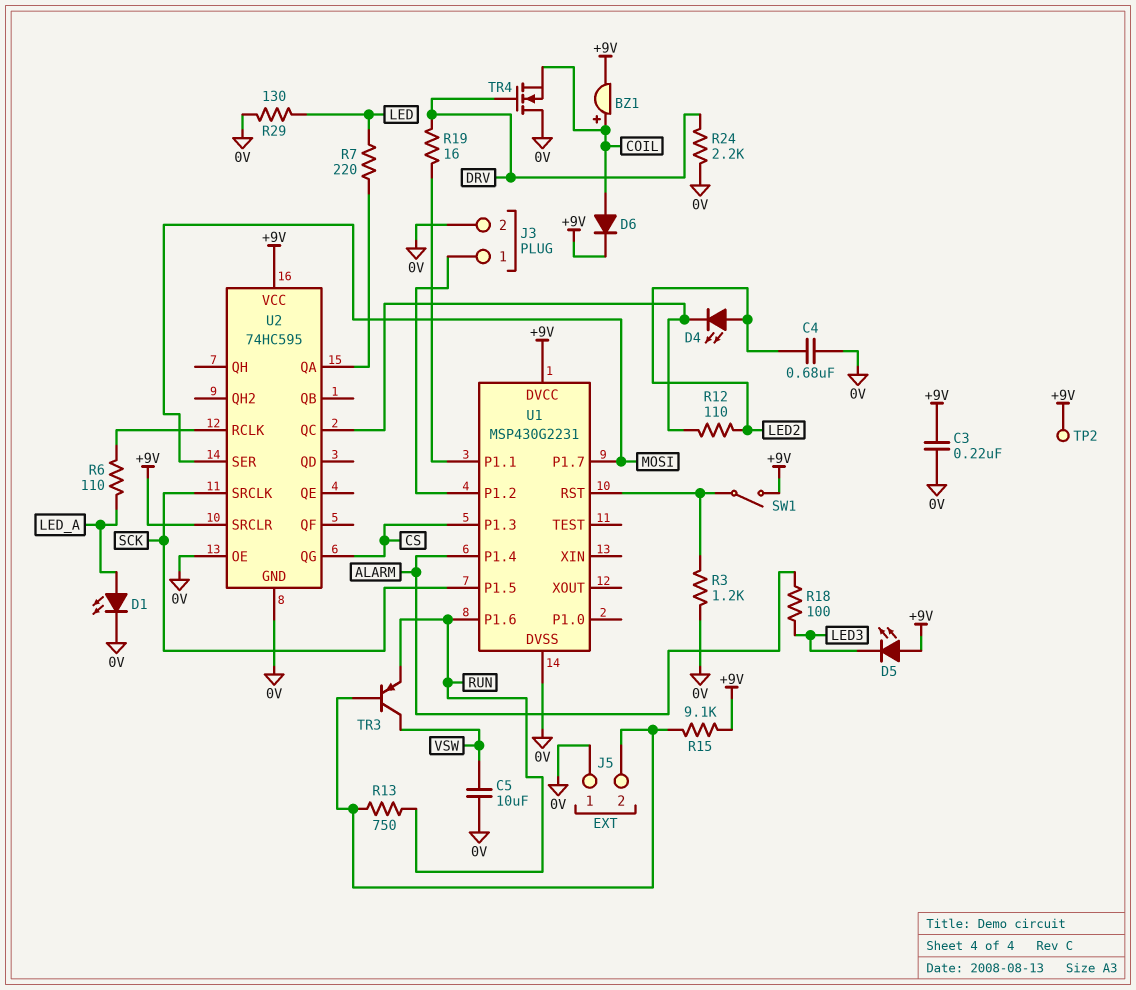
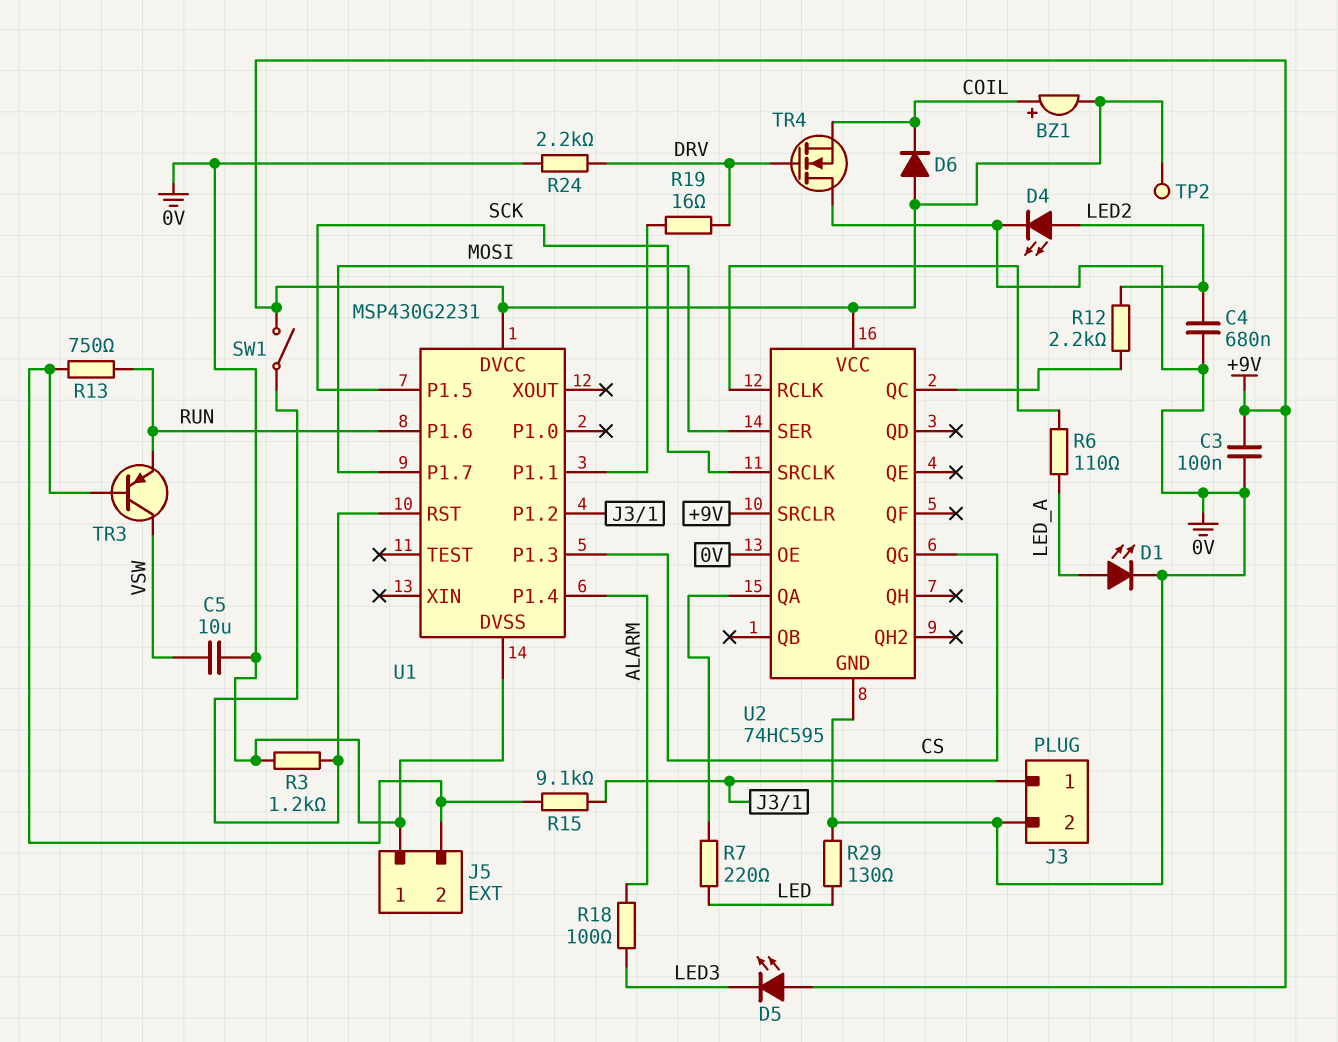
C3: 220nF (+9V, 0V) -> 100nF (+9V, 0V)
D4: LED (A LED2, K U2/QC) -> LED (A LED2, K 0V)
D6: diode (A COIL, K +9V) -> diode (A +9V, K COIL)
R12: 110 (LED2, U2/QC) -> 2.2k (LED2, U2/QC)
R15: 9.1k (+9V, J5/2) -> 9.1k (J3/1, J5/2)

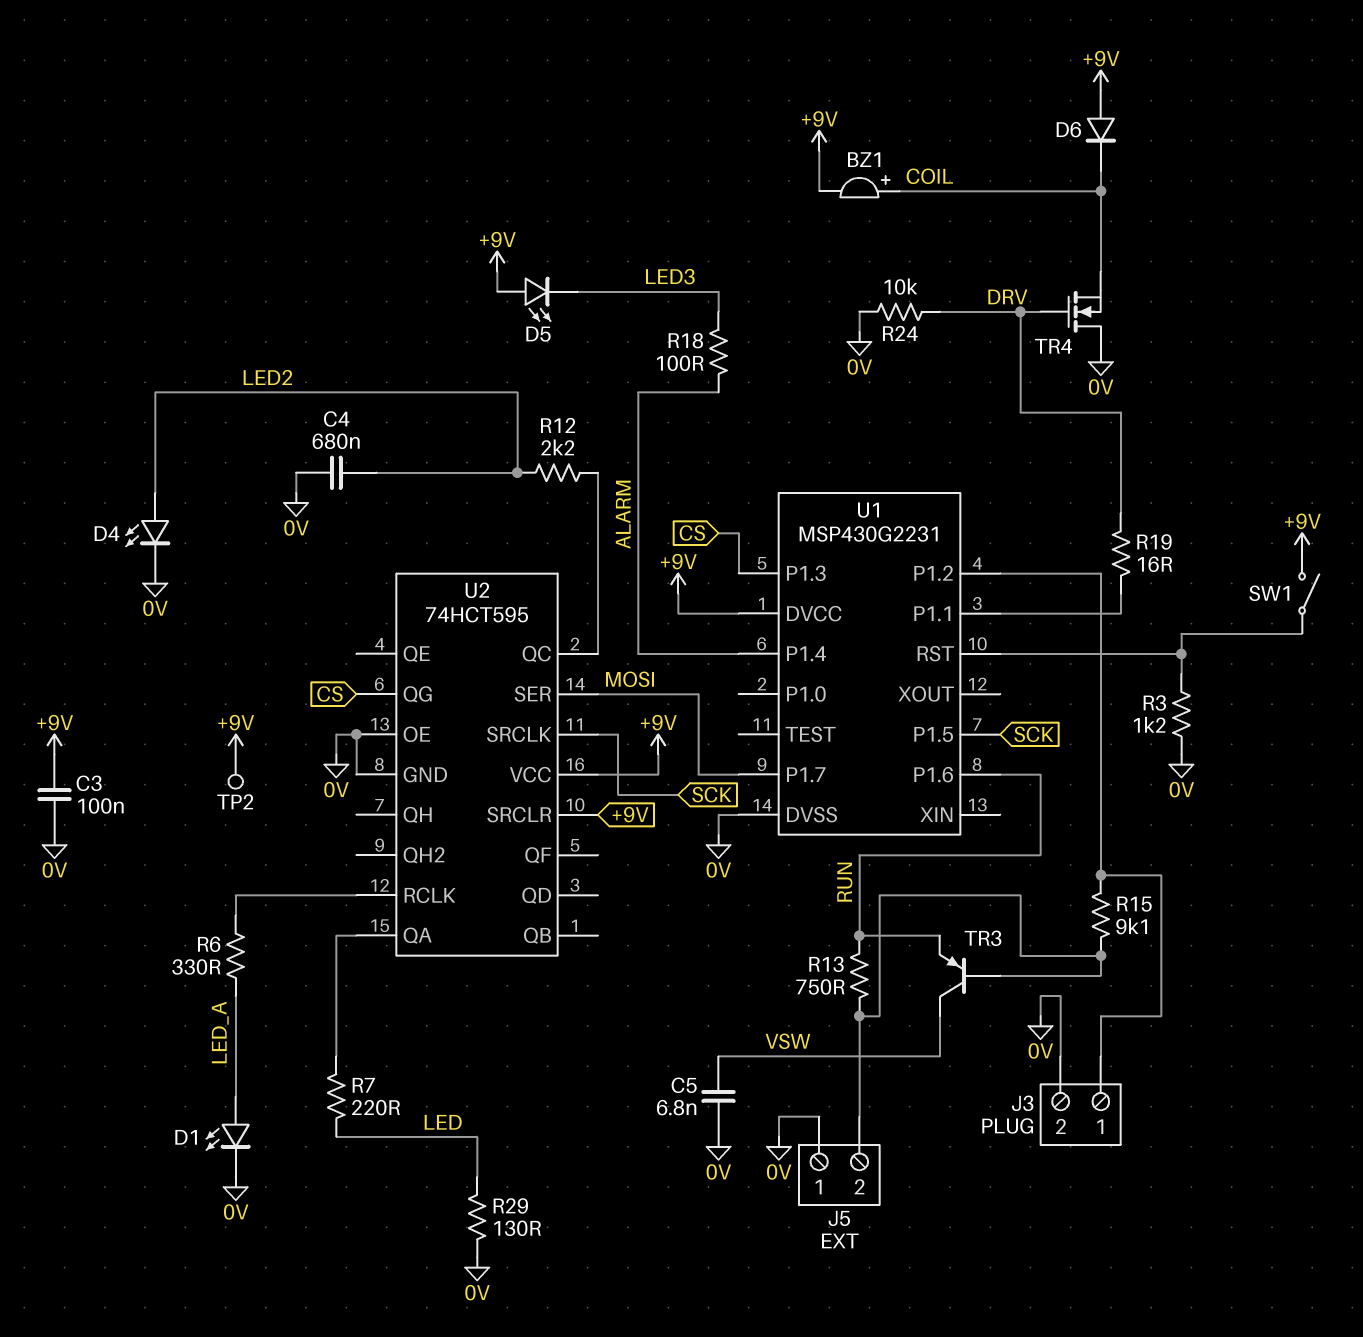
C5: 10uF (0V, VSW) -> 6.8nF (0V, VSW)
R6: 110 (LED_A, U2/RCLK) -> 330 (LED_A, U2/RCLK)
R24: 2.2k (0V, DRV) -> 10k (0V, DRV)
U2: 74HC595 -> 74HCT595

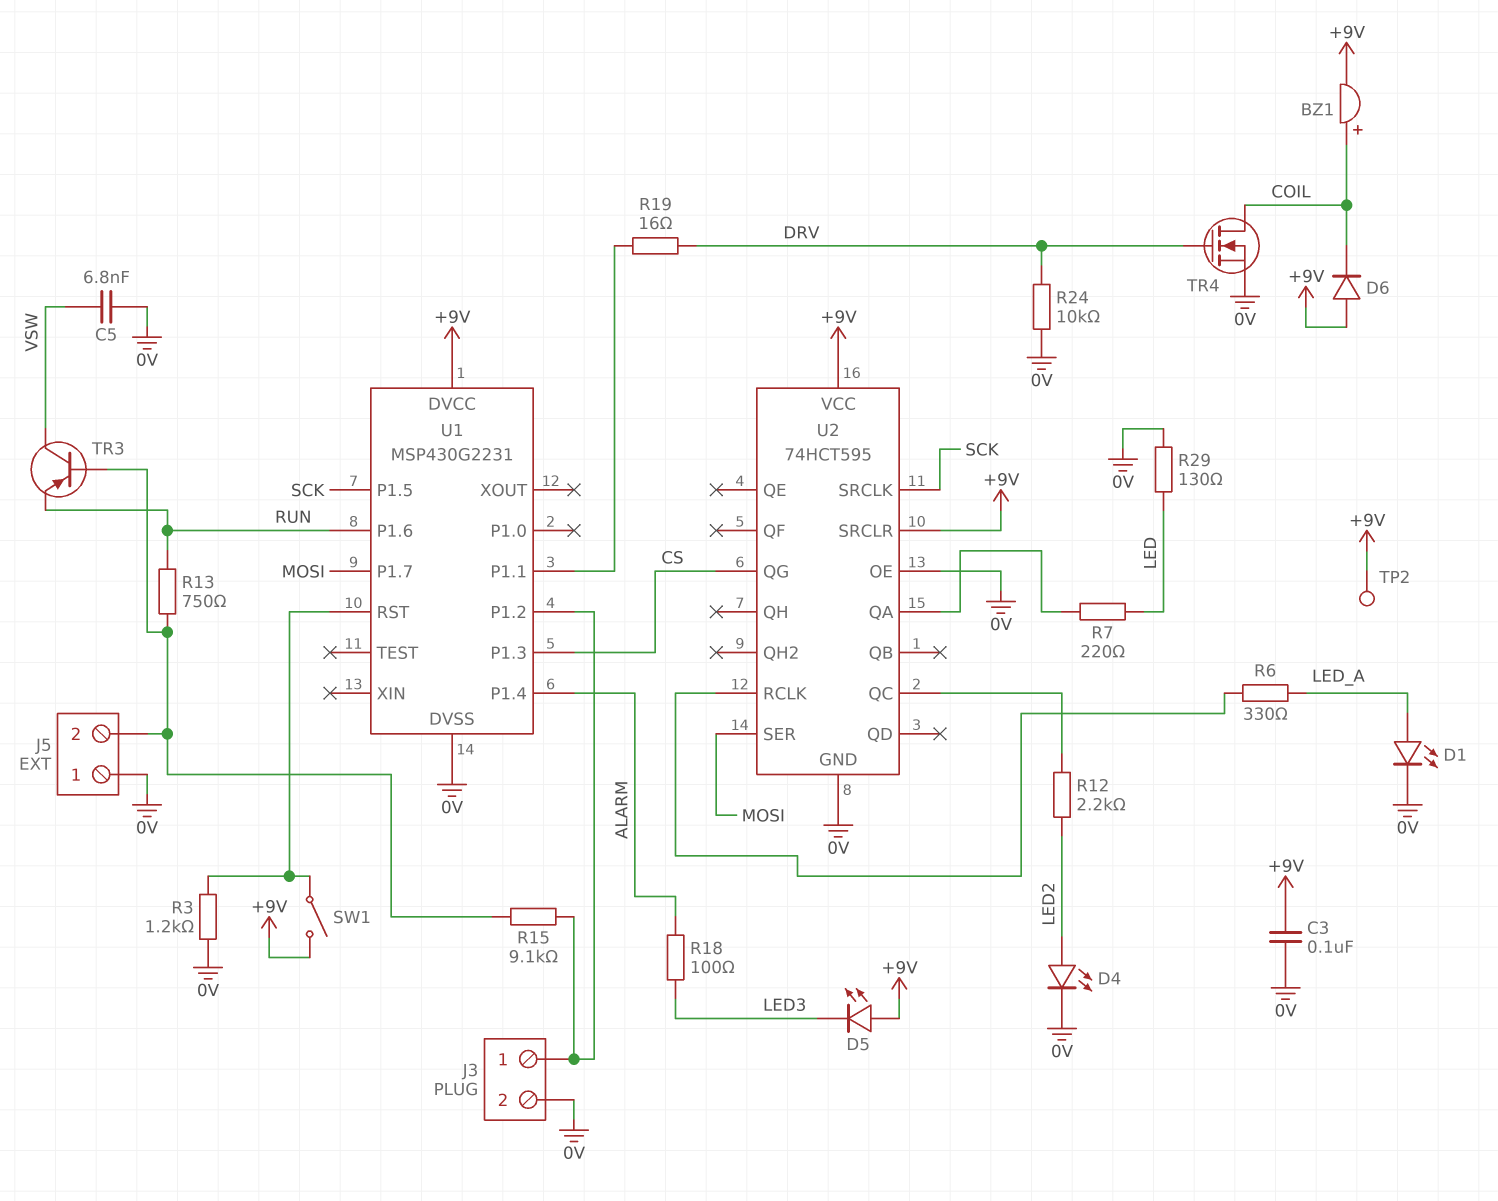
C4: 680nF (0V, LED2) -> none
TR4: NMOS (G DRV, D 0V, S COIL) -> NMOS (G DRV, D COIL, S 0V)

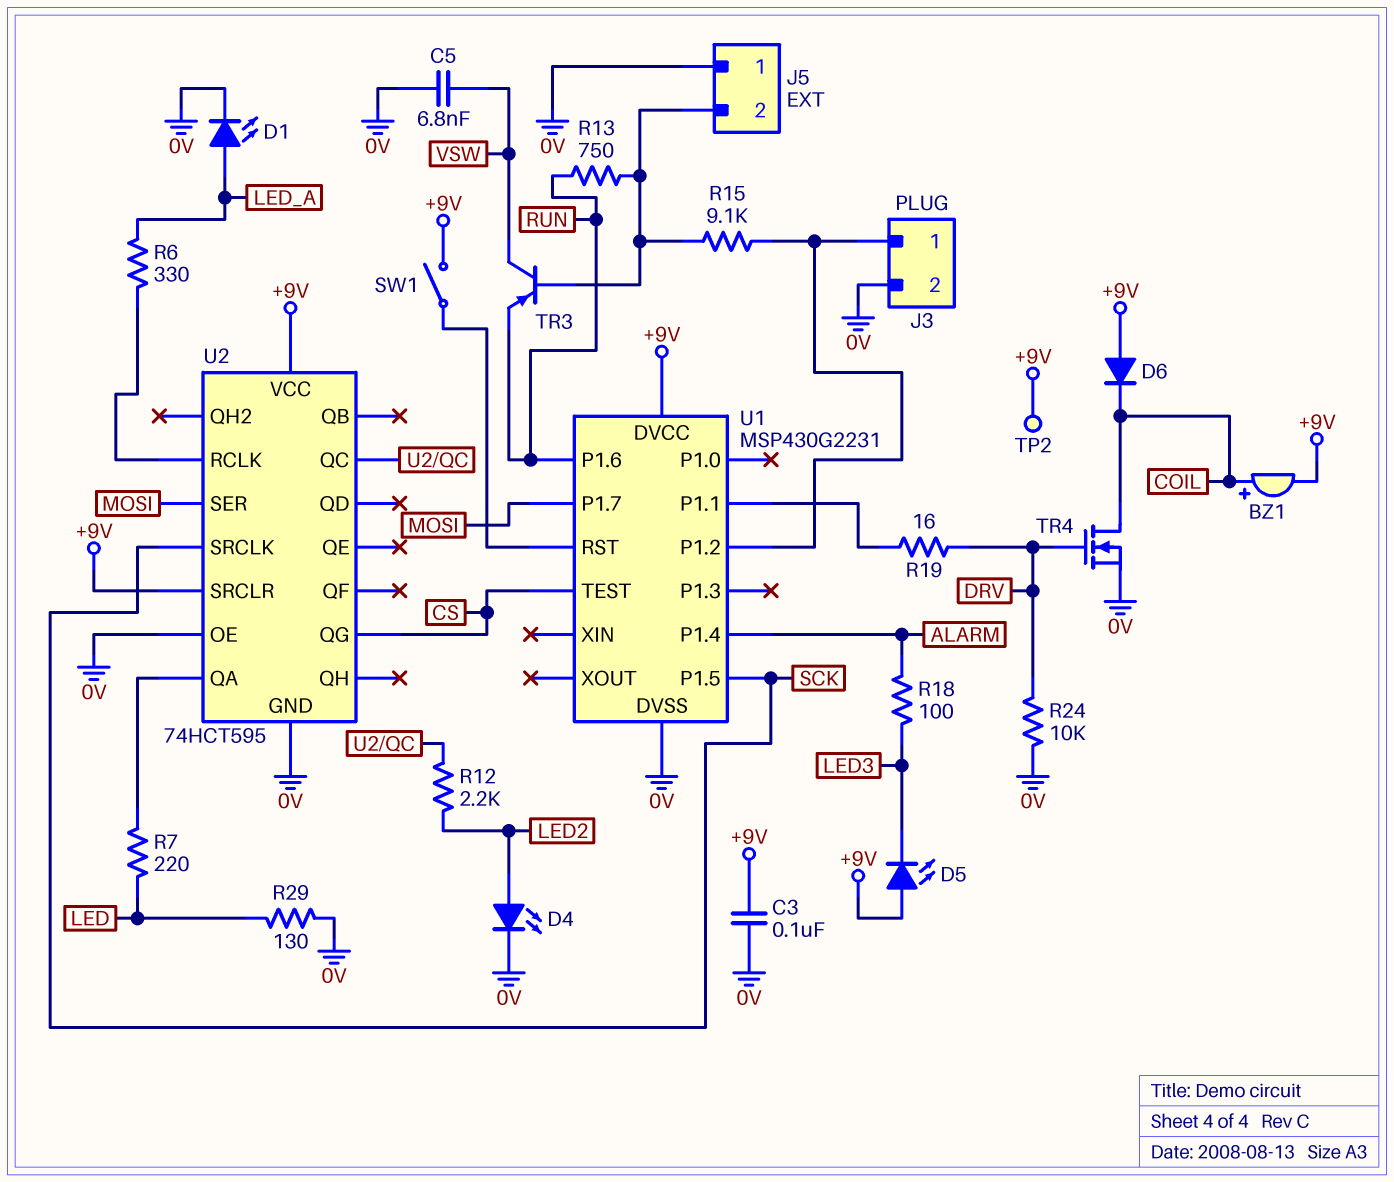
R3: 1.2k (0V, U1/RST) -> none
U1 pin P1.3: CS -> none
U1 pin TEST: none -> CS

